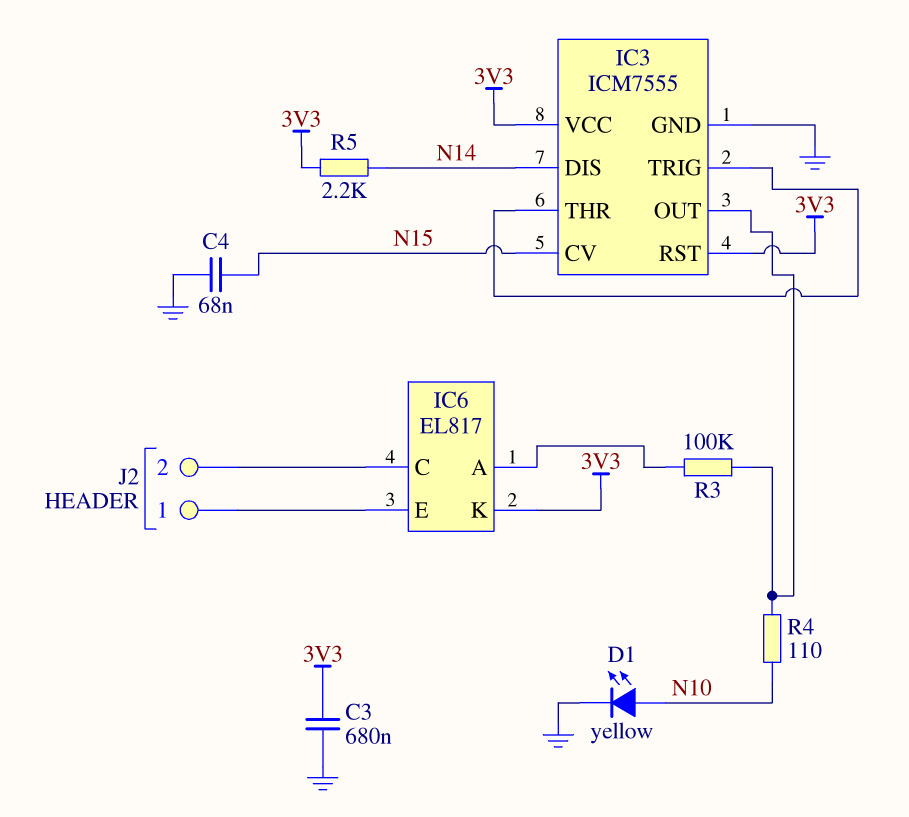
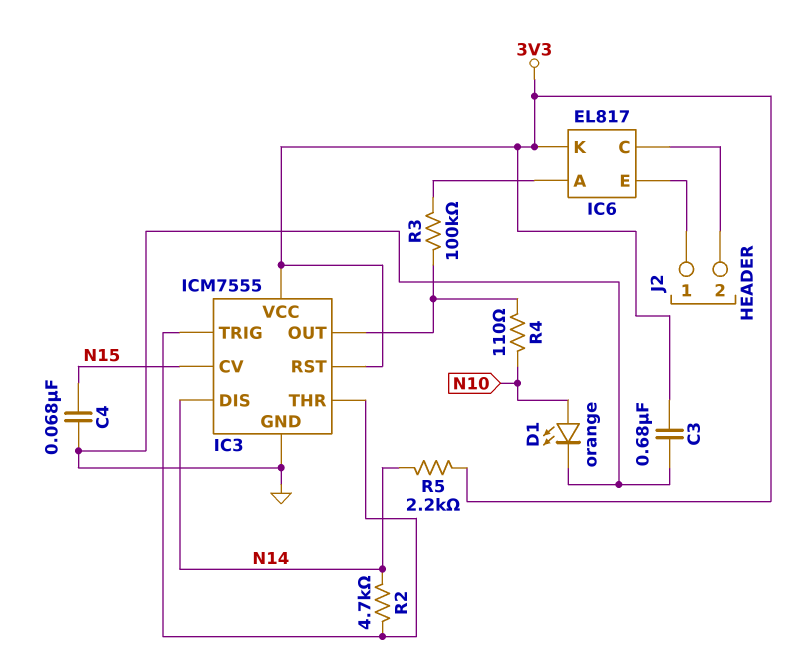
D1: LED yellow (A N10, K GND) -> LED orange (A N10, K GND)
R2: none -> 4.7k (IC3/THR, N14)

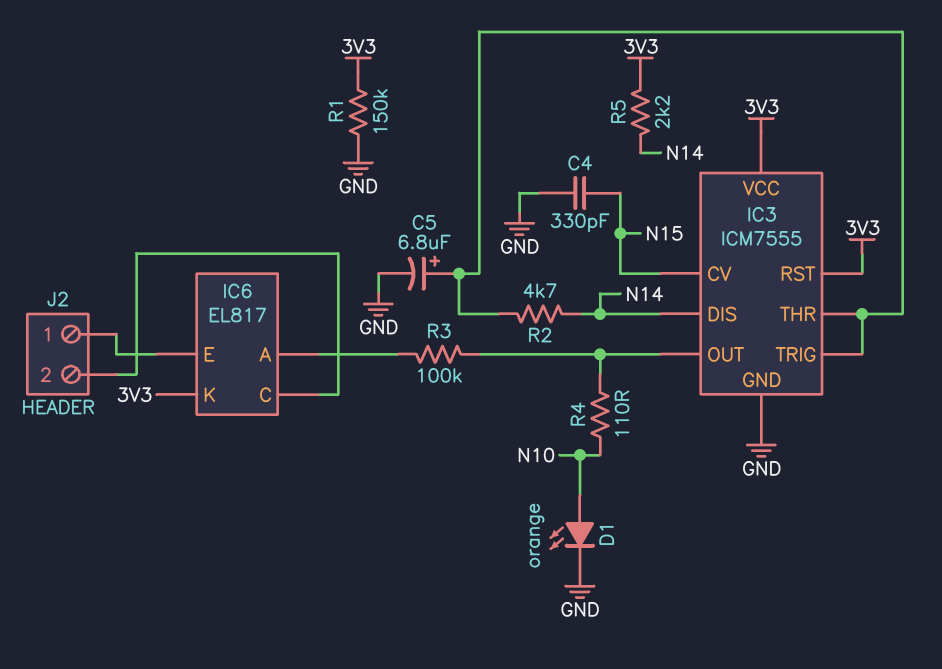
C3: 680nF (3V3, GND) -> none
C4: 68nF (GND, N15) -> 330pF (GND, N15)
C5: none -> 6.8uF (plus IC3/THR, minus GND)
R1: none -> 150k (3V3, GND)

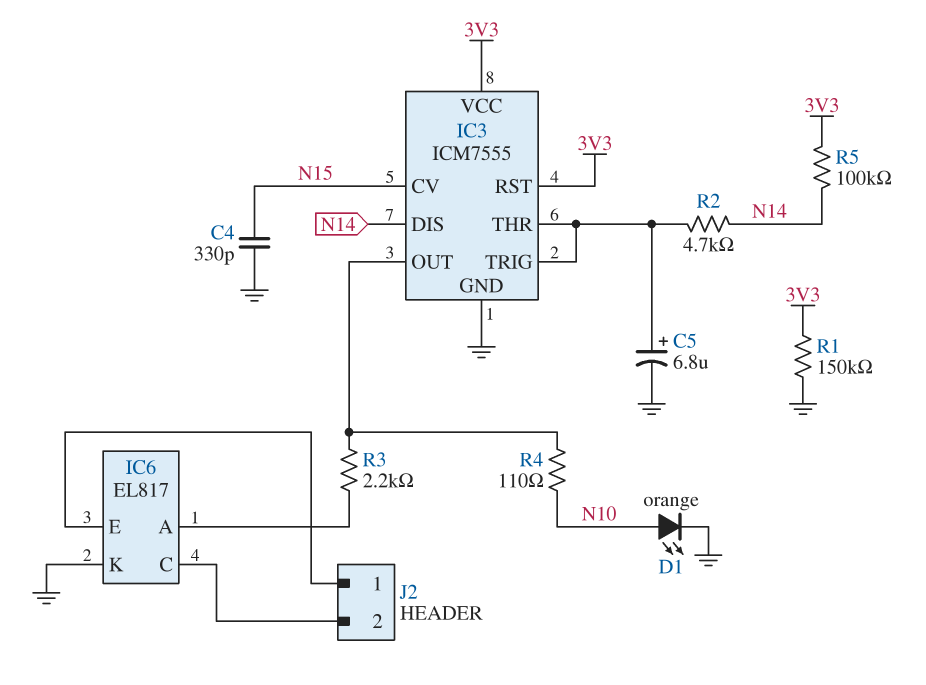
IC6 pin K: 3V3 -> GND
R3: 100k (IC3/OUT, IC6/A) -> 2.2k (IC3/OUT, IC6/A)
R5: 2.2k (3V3, N14) -> 100k (3V3, N14)

